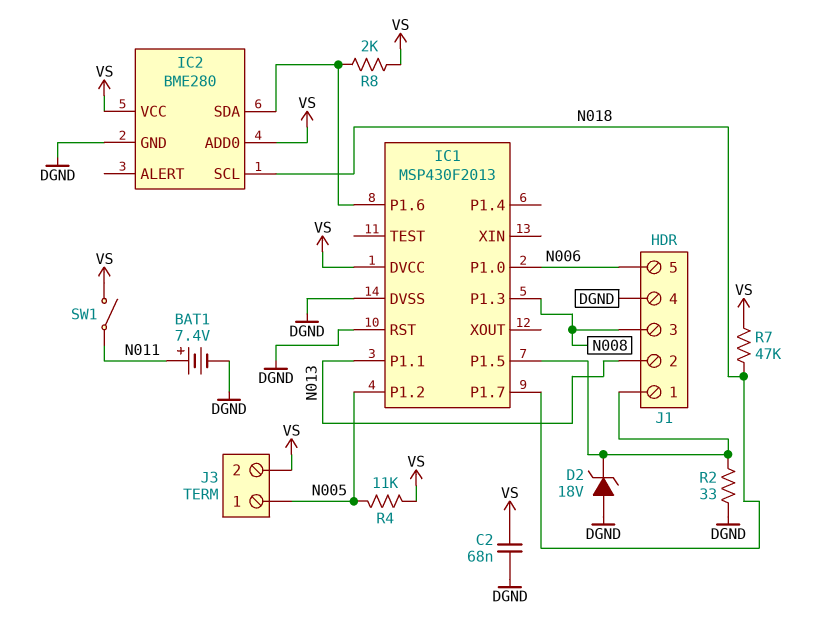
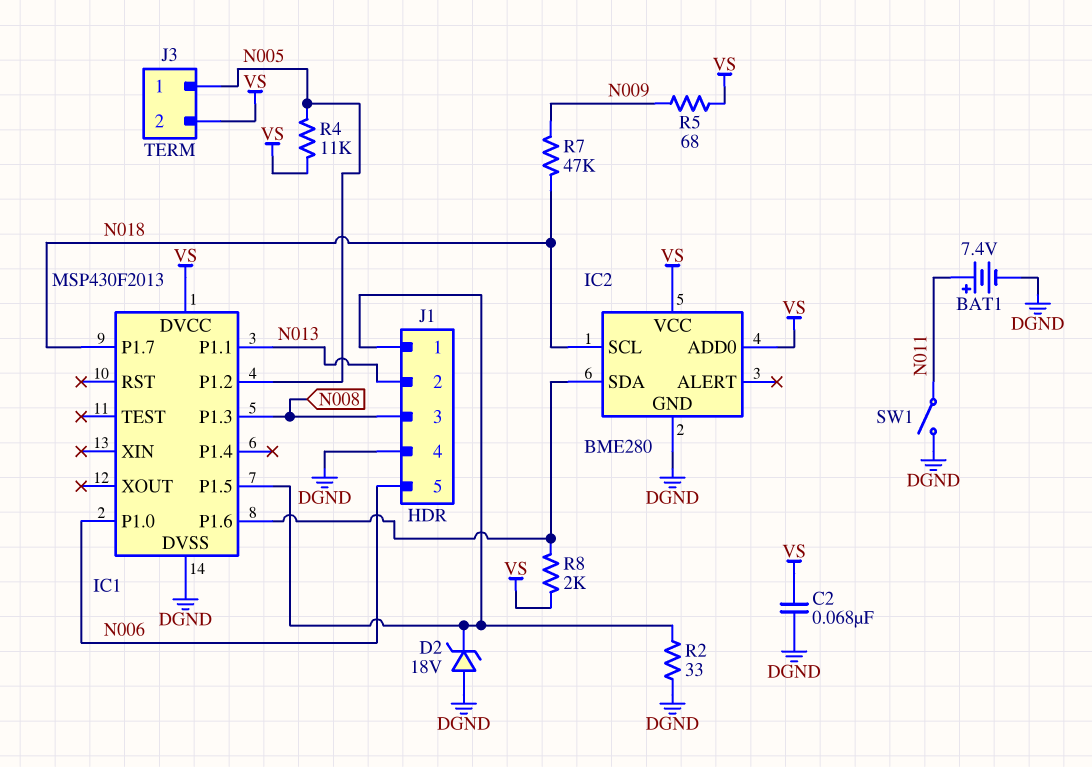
IC1 pin RST: DGND -> none
R5: none -> 68 (N009, VS)
R7: 47k (N018, VS) -> 47k (N009, N018)
SW1: switch (N011, VS) -> switch (DGND, N011)

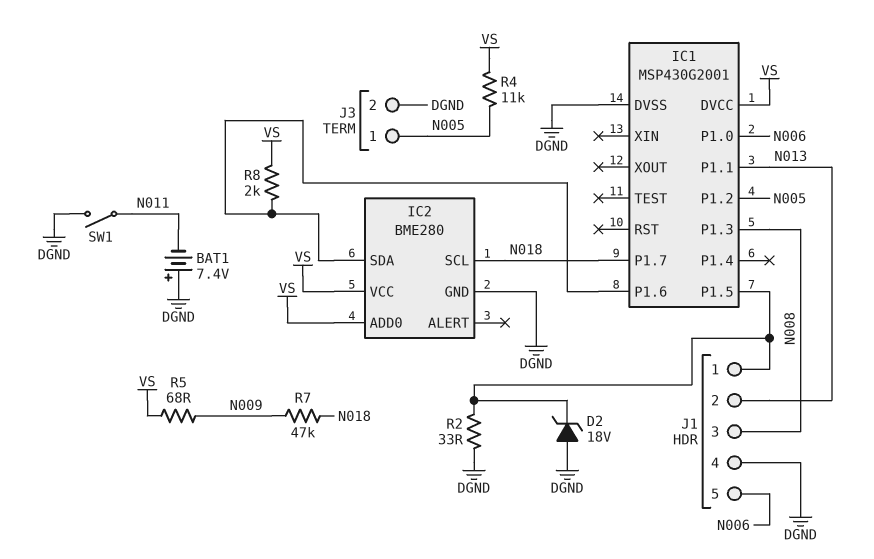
BAT1: 7.4V (plus N011, minus DGND) -> 7.4V (plus DGND, minus N011)
C2: 68nF (DGND, VS) -> none
IC1: MSP430F2013 -> MSP430G2001
J3 pin 2: VS -> DGND

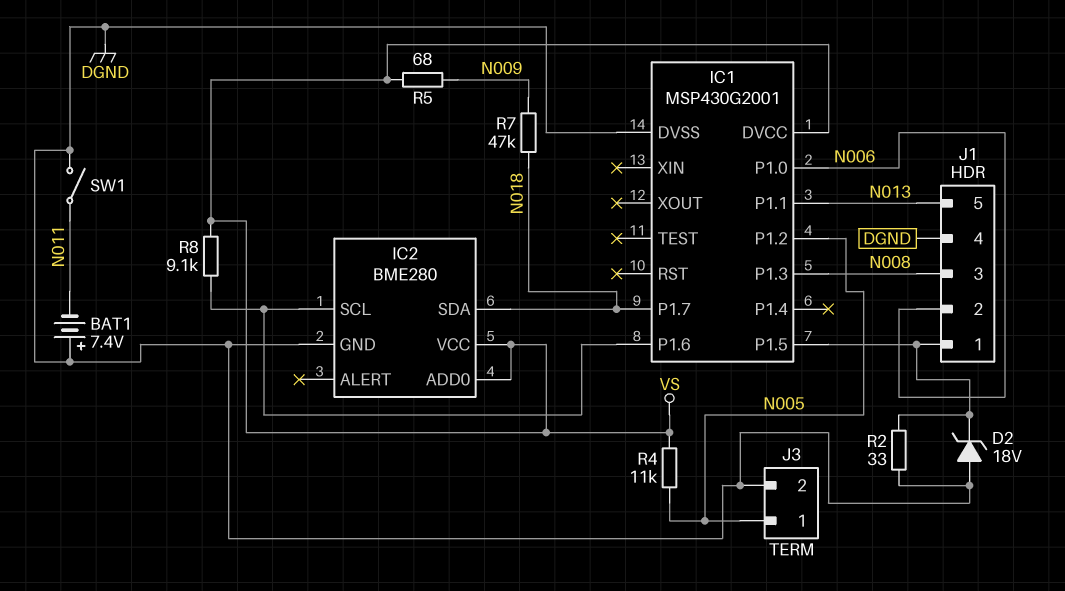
IC2 pin SCL: N018 -> IC1/P1.6
IC2 pin SDA: IC1/P1.6 -> N018
J1 pin 2: N013 -> N006
J1 pin 5: N006 -> N013
R8: 2k (IC1/P1.6, VS) -> 9.1k (IC1/P1.6, VS)

